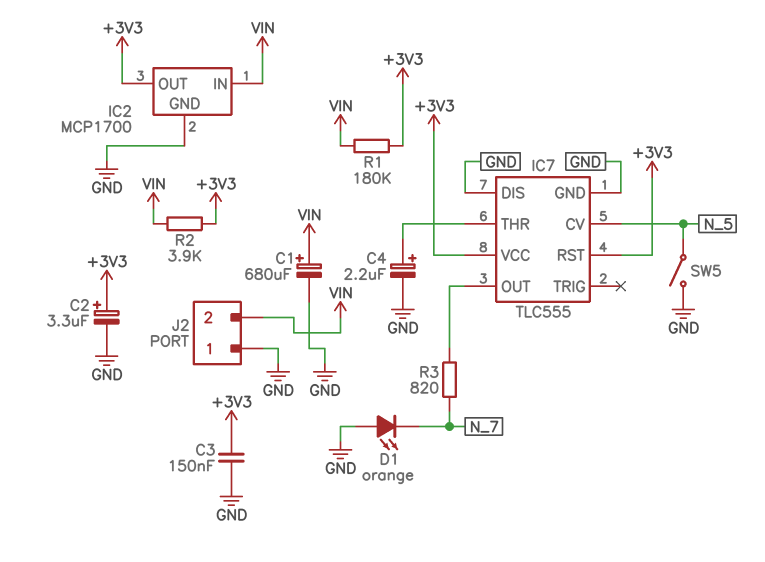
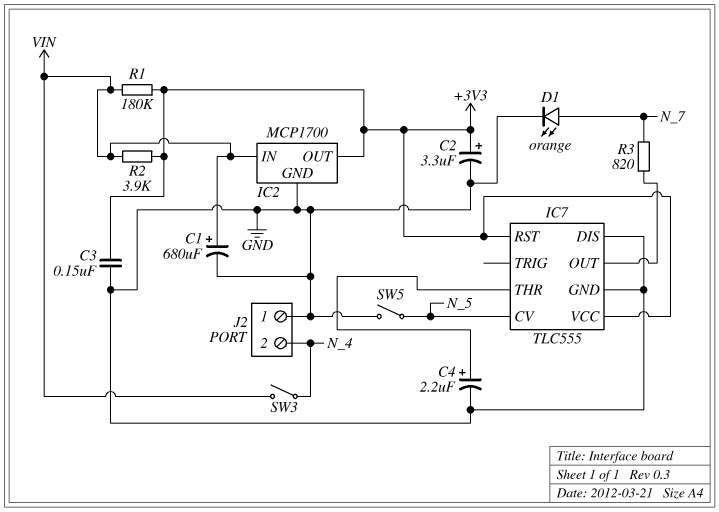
D1: LED orange (A GND, K N_7) -> LED orange (A N_7, K GND)
J2 pin 2: VIN -> N_4
SW3: none -> switch (N_4, VIN)

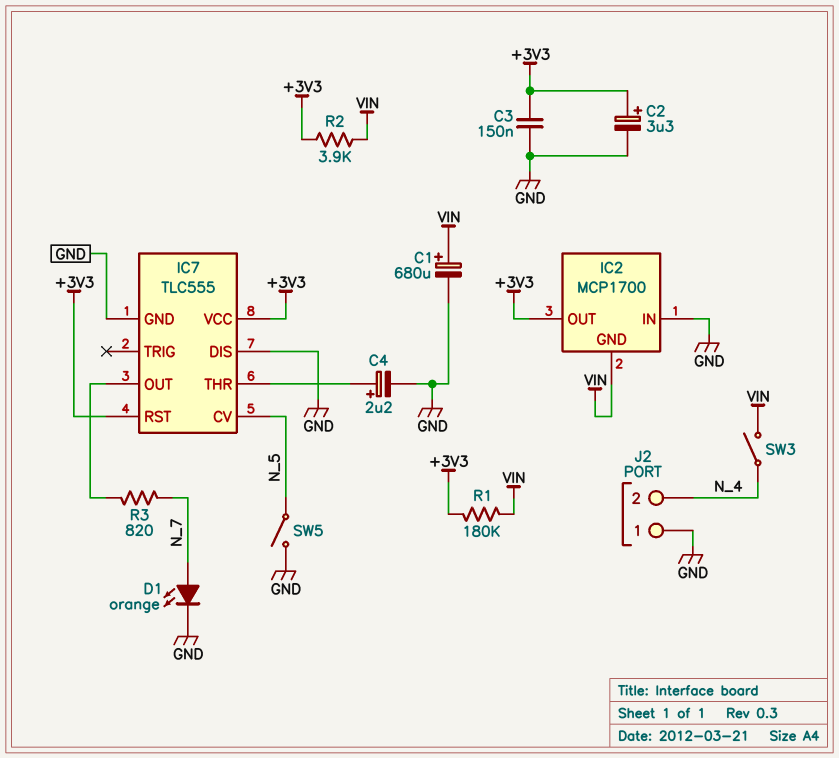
IC2 pin GND: GND -> VIN
IC2 pin IN: VIN -> GND

